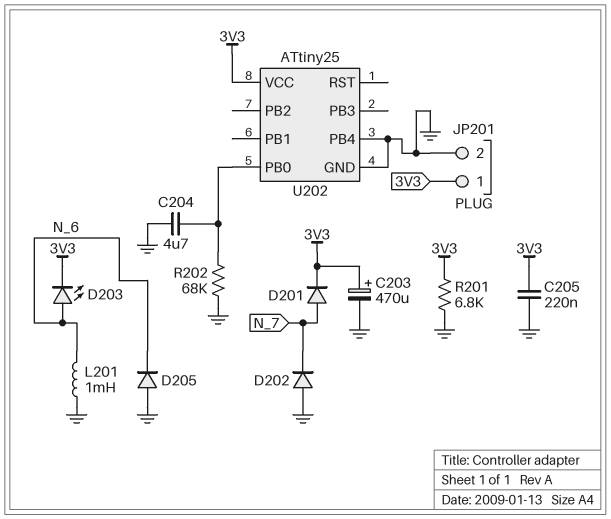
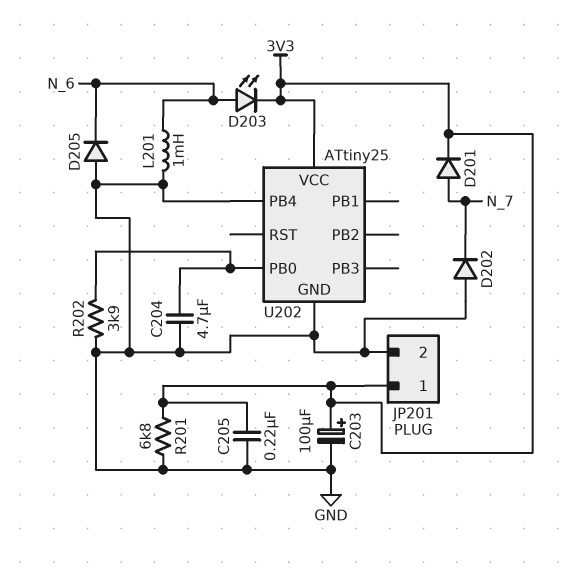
C203: 470uF (plus 3V3, minus GND) -> 100uF (plus 3V3, minus GND)
R202: 68k (GND, U202/PB0) -> 3.9k (GND, U202/PB0)

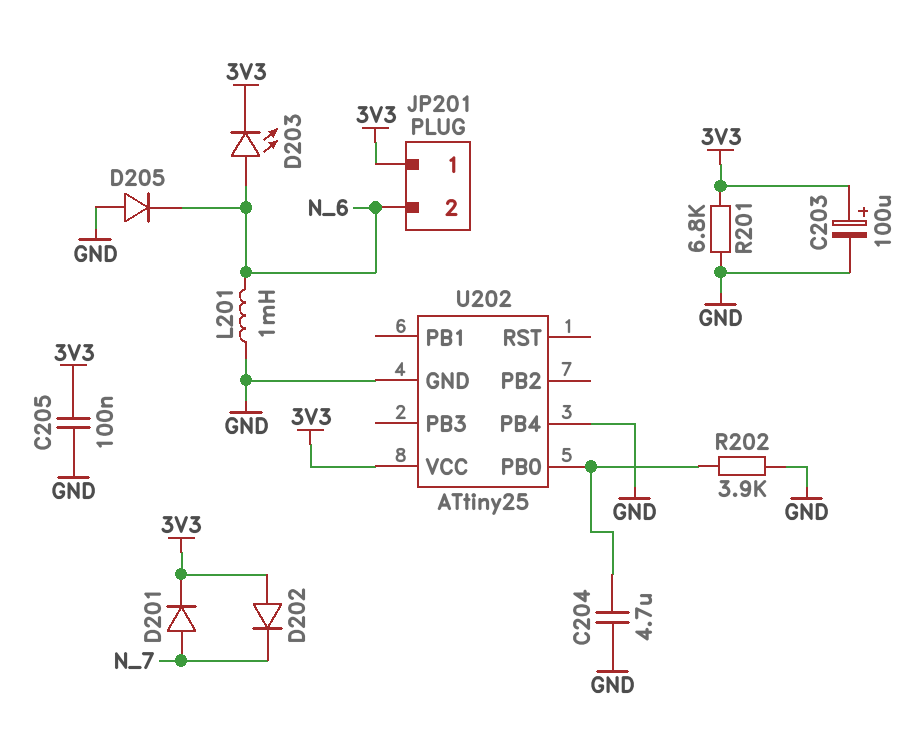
C205: 220nF (3V3, GND) -> 100nF (3V3, GND)
D202: diode (A GND, K N_7) -> diode (A 3V3, K N_7)
JP201 pin 2: GND -> N_6

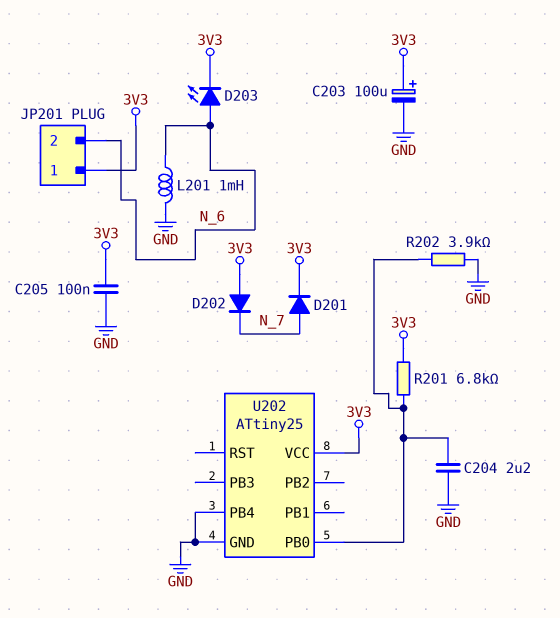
C204: 4.7uF (GND, U202/PB0) -> 2.2uF (GND, U202/PB0)
D205: diode (A GND, K N_6) -> none
R201: 6.8k (3V3, GND) -> 6.8k (3V3, U202/PB0)

